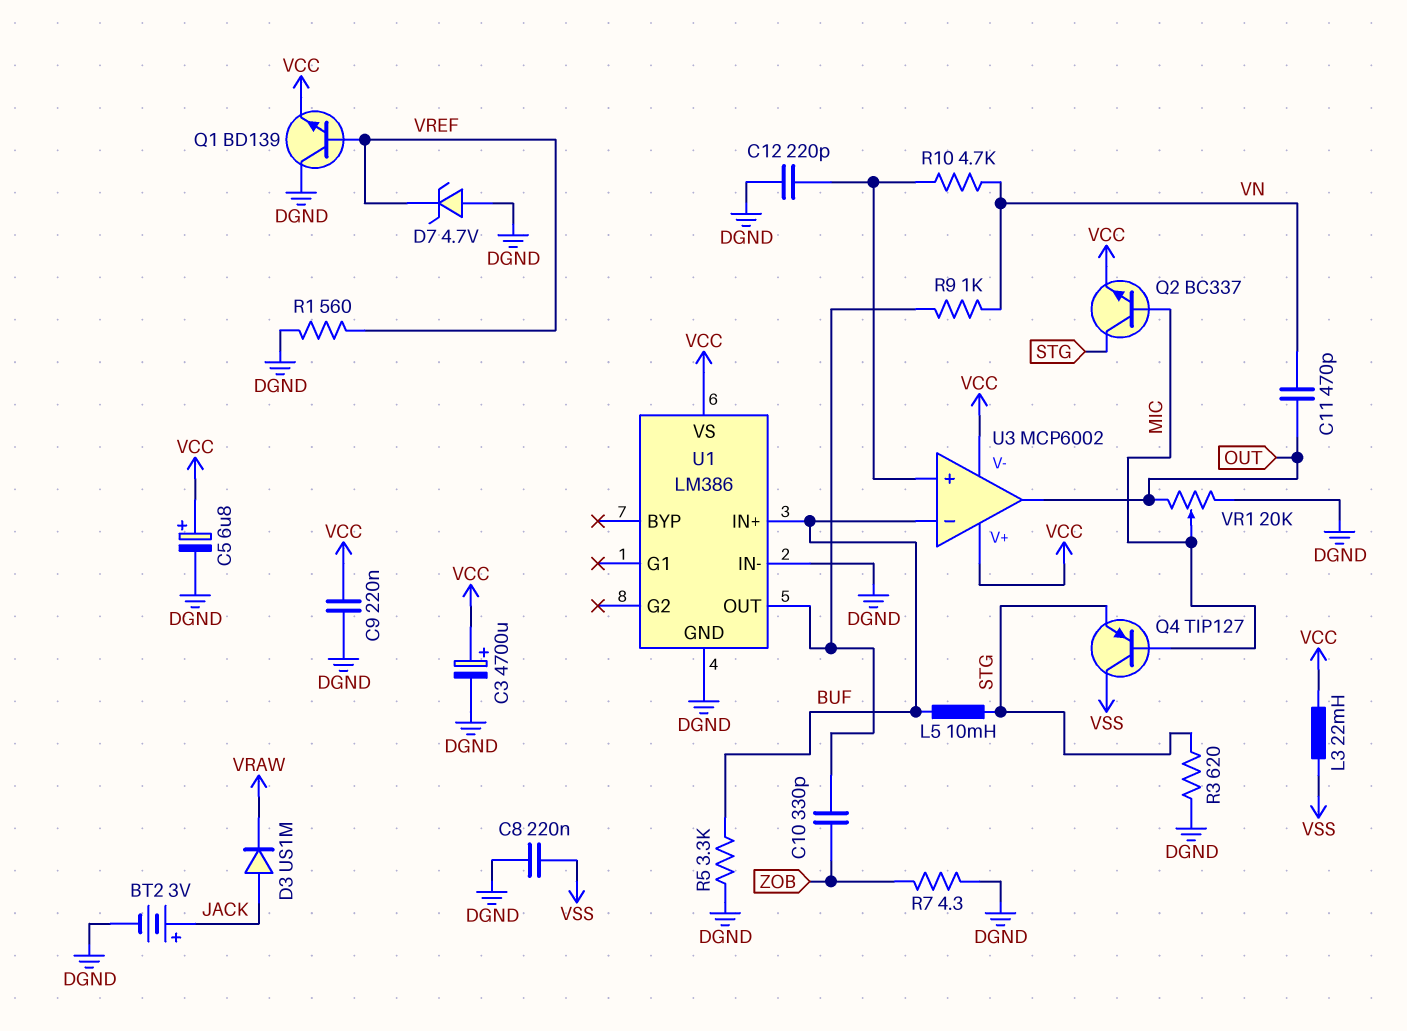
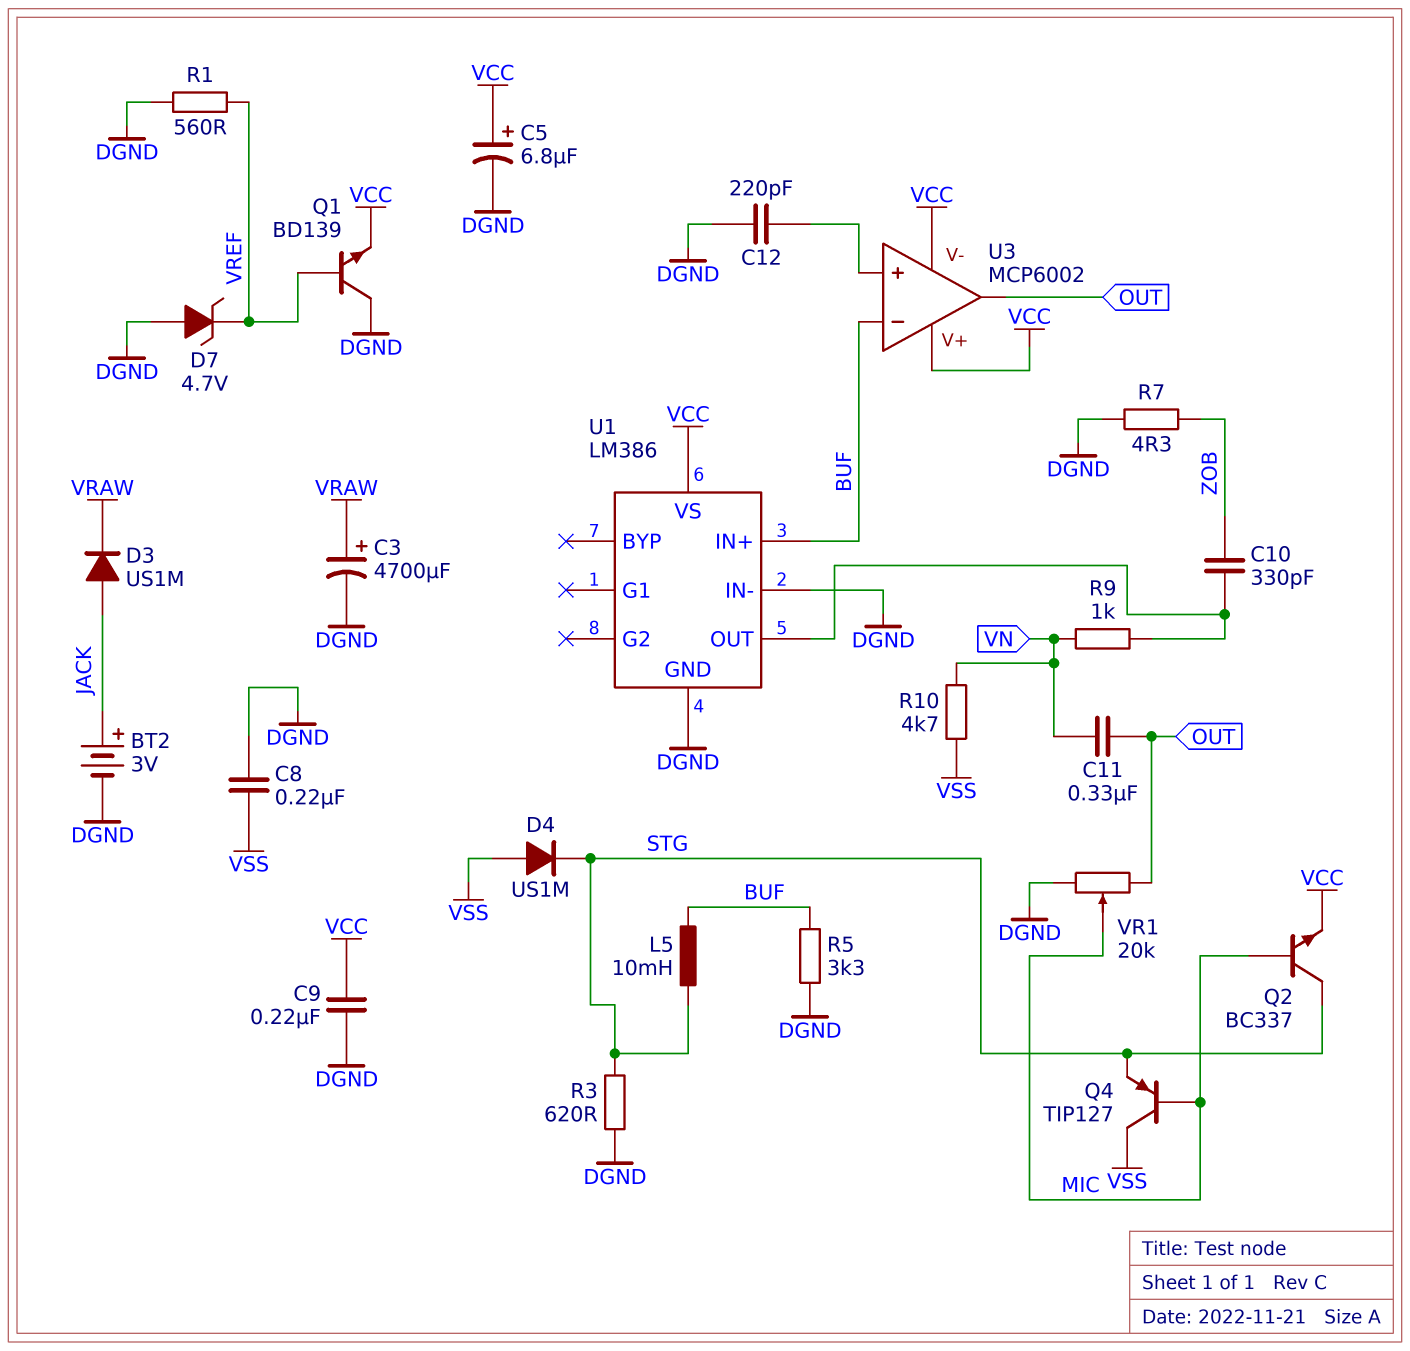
C3: 4700uF (plus VCC, minus DGND) -> 4700uF (plus VRAW, minus DGND)
C11: 470pF (OUT, VN) -> 330nF (OUT, VN)
D4: none -> diode US1M (A VSS, K STG)
L3: 22mH (VCC, VSS) -> none
R10: 4.7k (U3/in+, VN) -> 4.7k (VN, VSS)

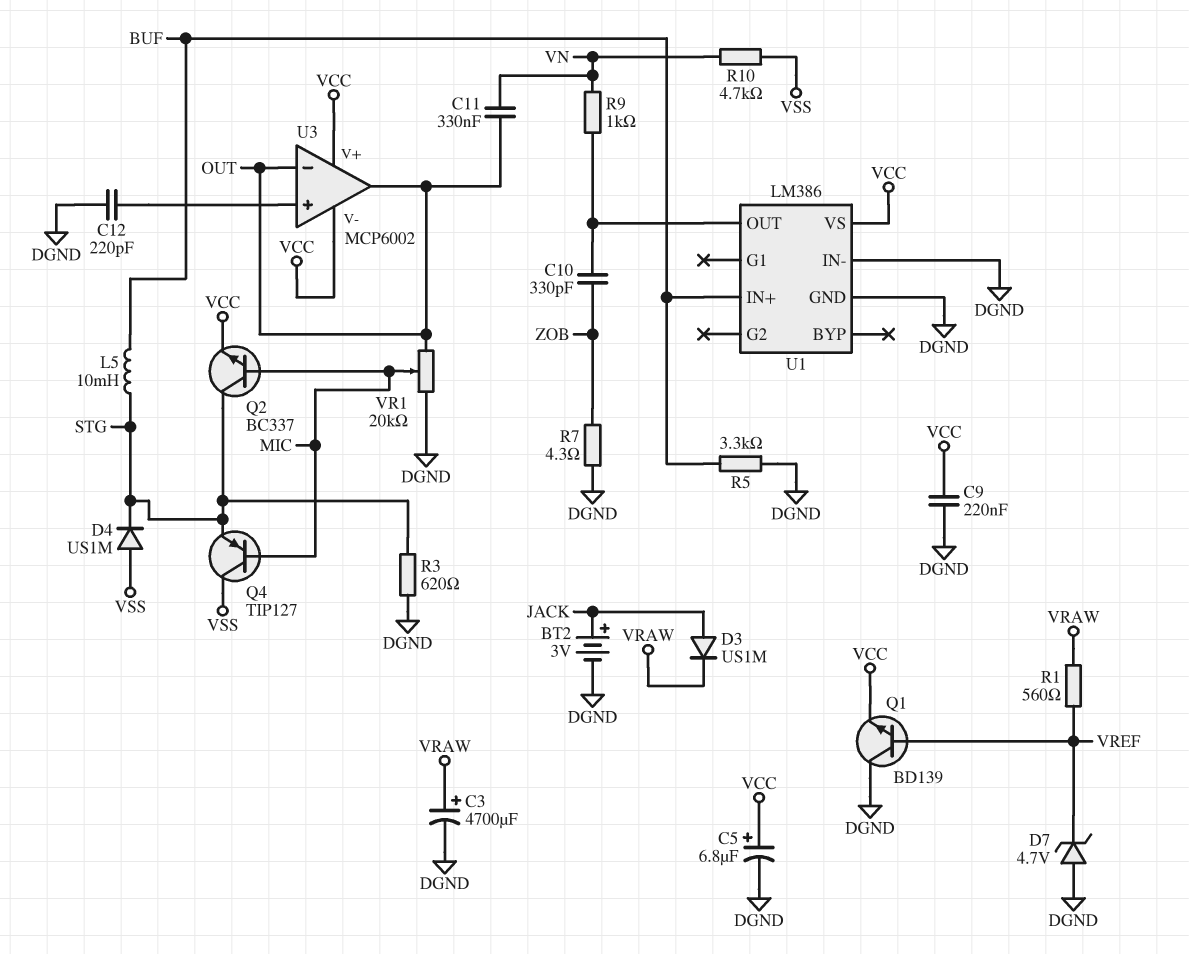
C8: 220nF (DGND, VSS) -> none
R1: 560 (DGND, VREF) -> 560 (VRAW, VREF)
U3 pin in-: BUF -> OUT

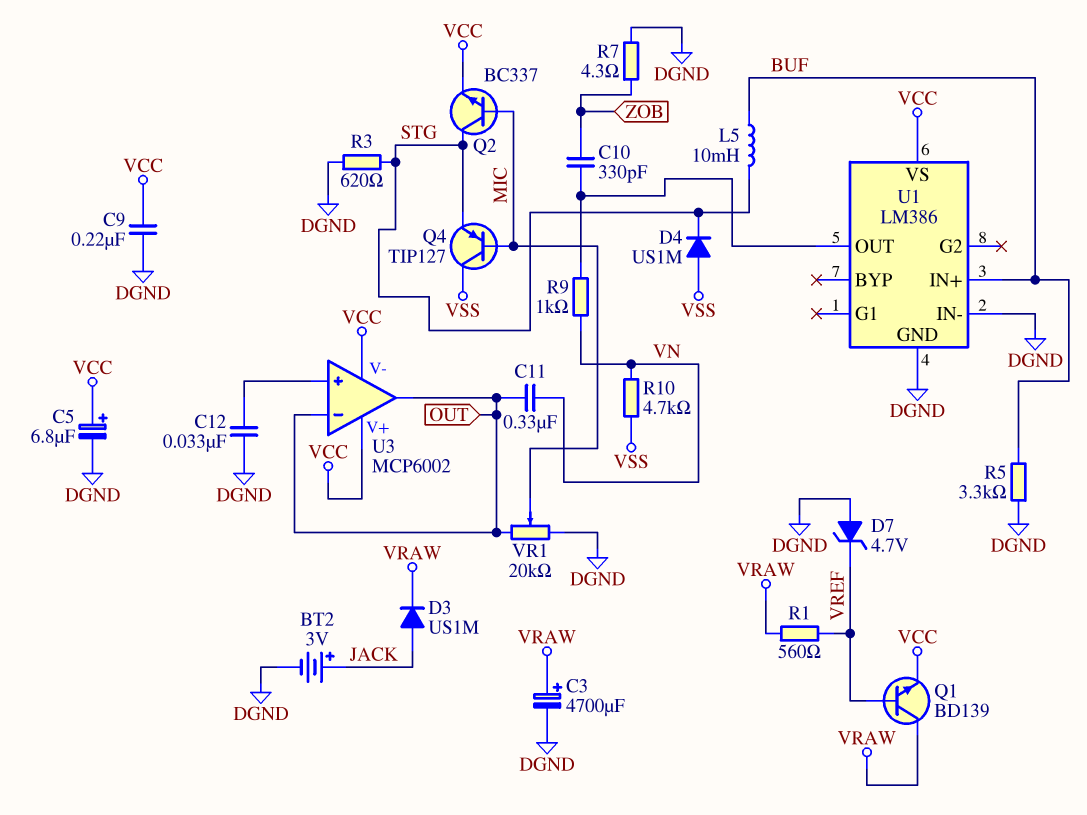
C12: 220pF (DGND, U3/in+) -> 33nF (DGND, U3/in+)
Q1: NPN BD139 (B VREF, C DGND, E VCC) -> NPN BD139 (B VREF, C VRAW, E VCC)

